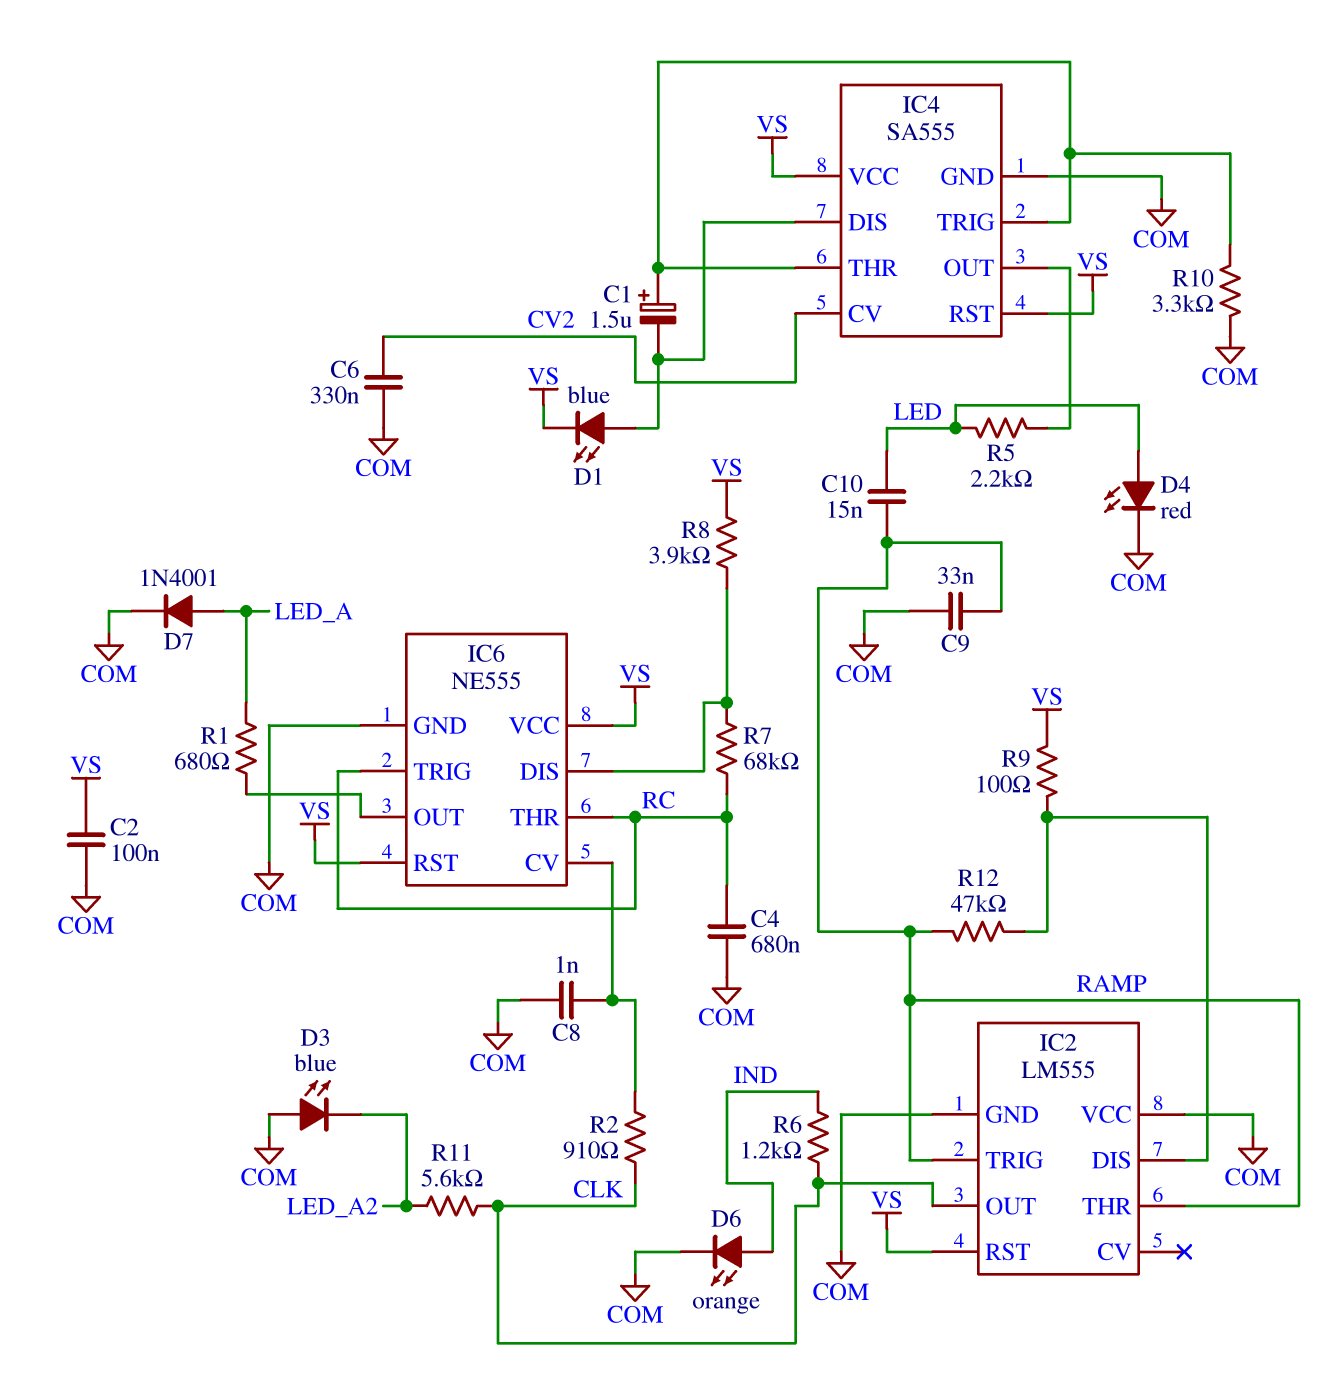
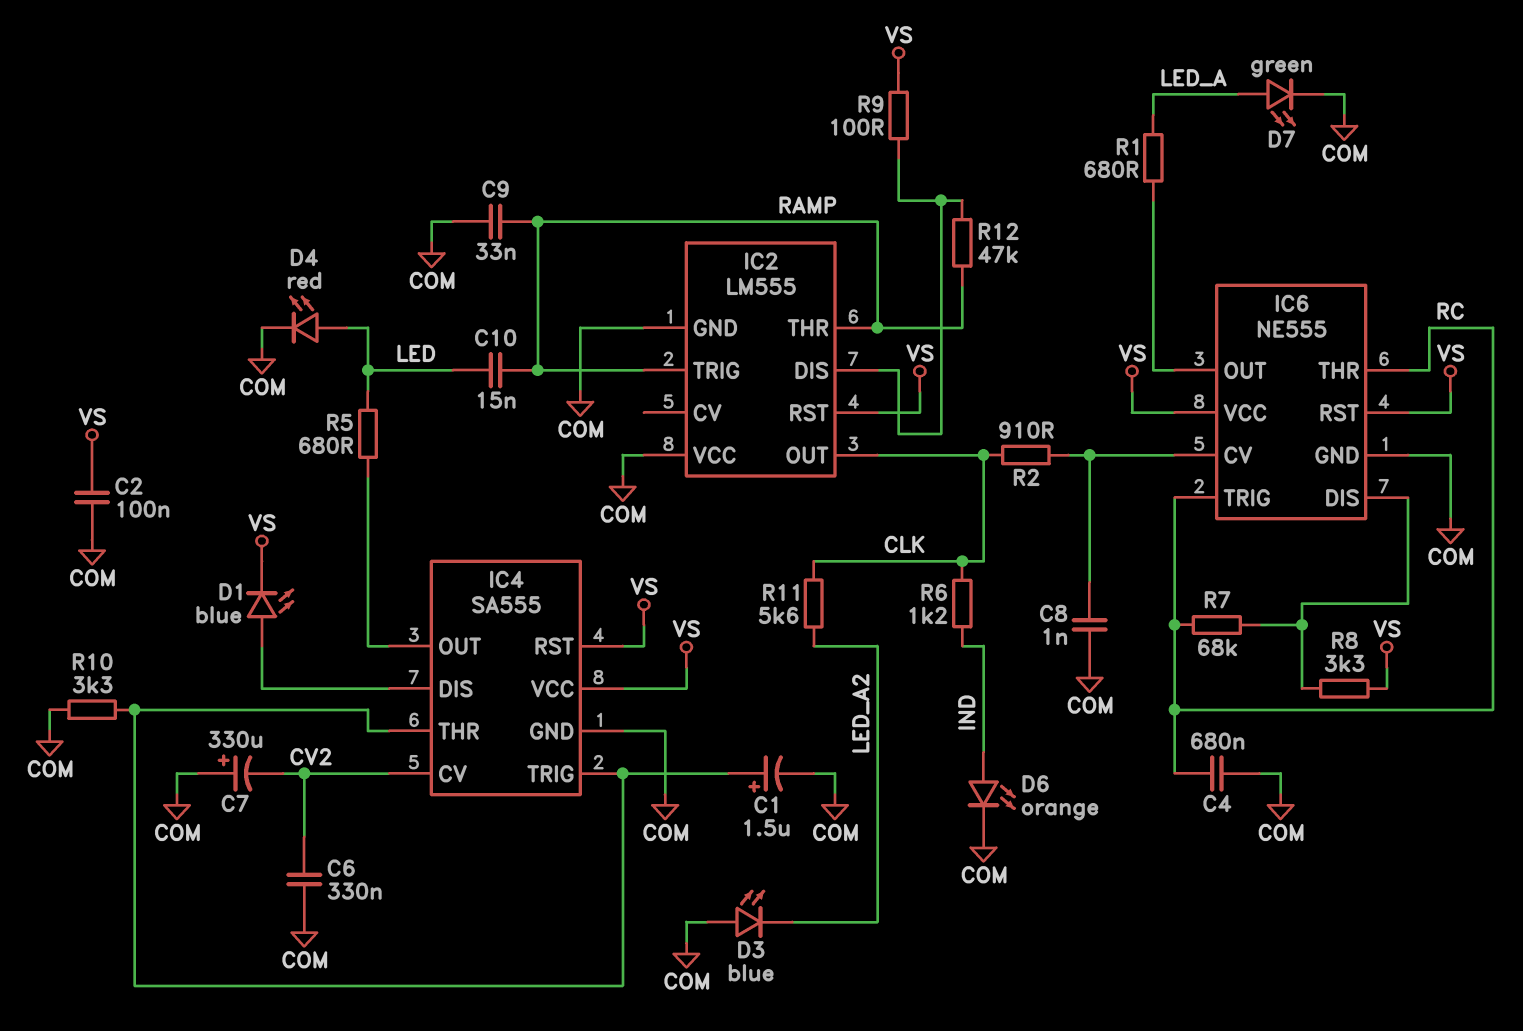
C1: 1.5uF (plus IC4/THR, minus IC4/DIS) -> 1.5uF (plus IC4/THR, minus COM)
C7: none -> 330uF (plus COM, minus CV2)
D7: diode 1N4001 (A LED_A, K COM) -> LED green (A LED_A, K COM)
R5: 2.2k (IC4/OUT, LED) -> 680 (IC4/OUT, LED)
R8: 3.9k (IC6/DIS, VS) -> 3.3k (IC6/DIS, VS)

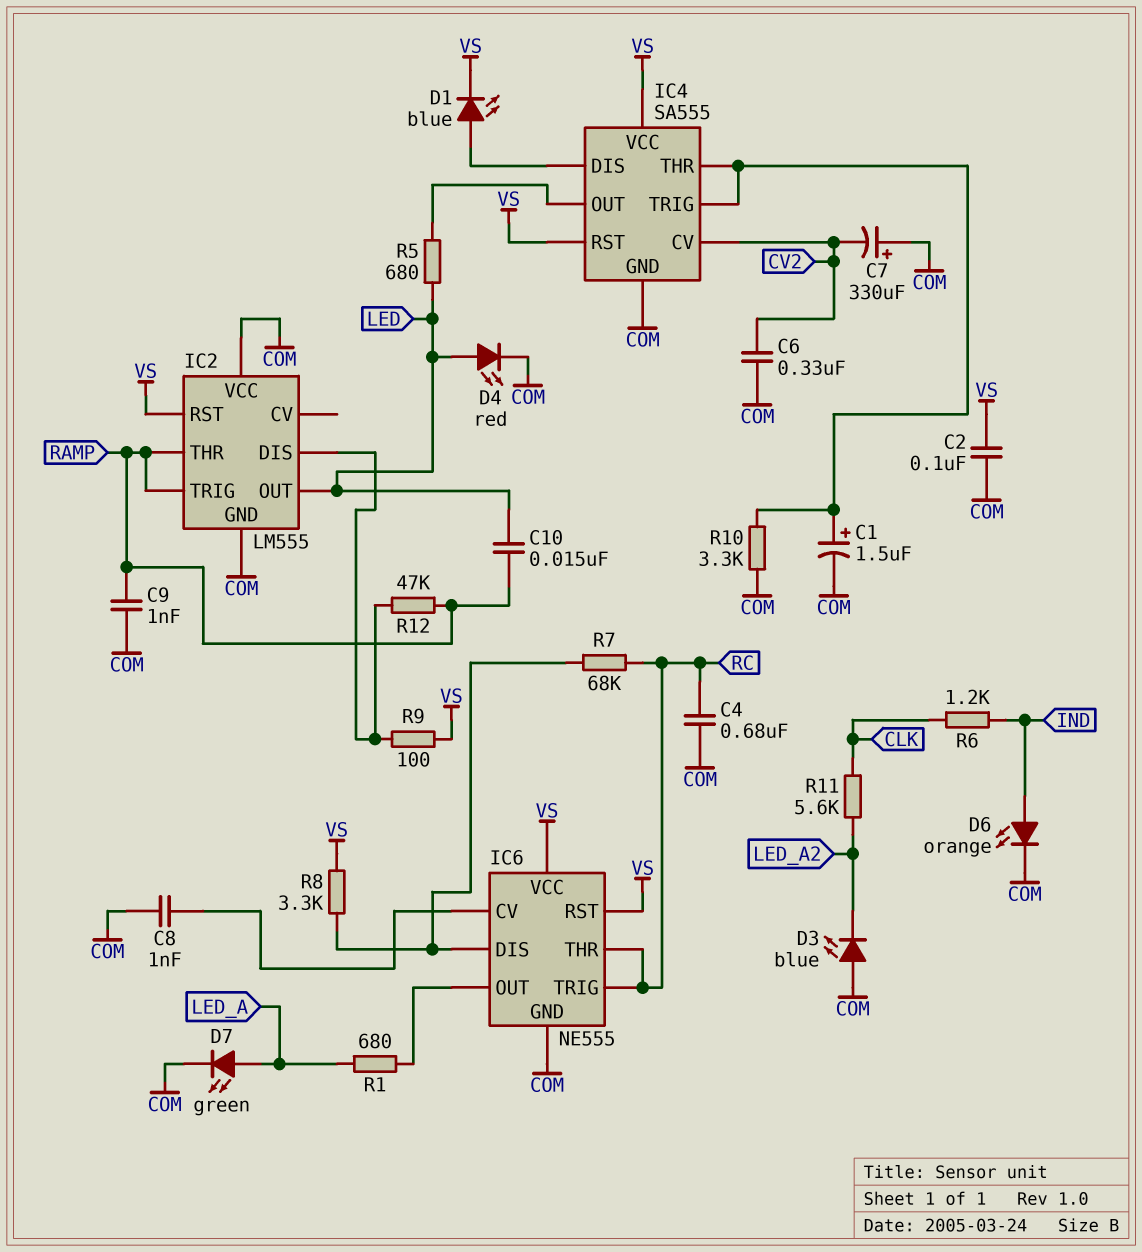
C9: 33nF (COM, RAMP) -> 1nF (COM, RAMP)
IC2 pin OUT: CLK -> LED
R2: 910 (CLK, IC6/CV) -> none

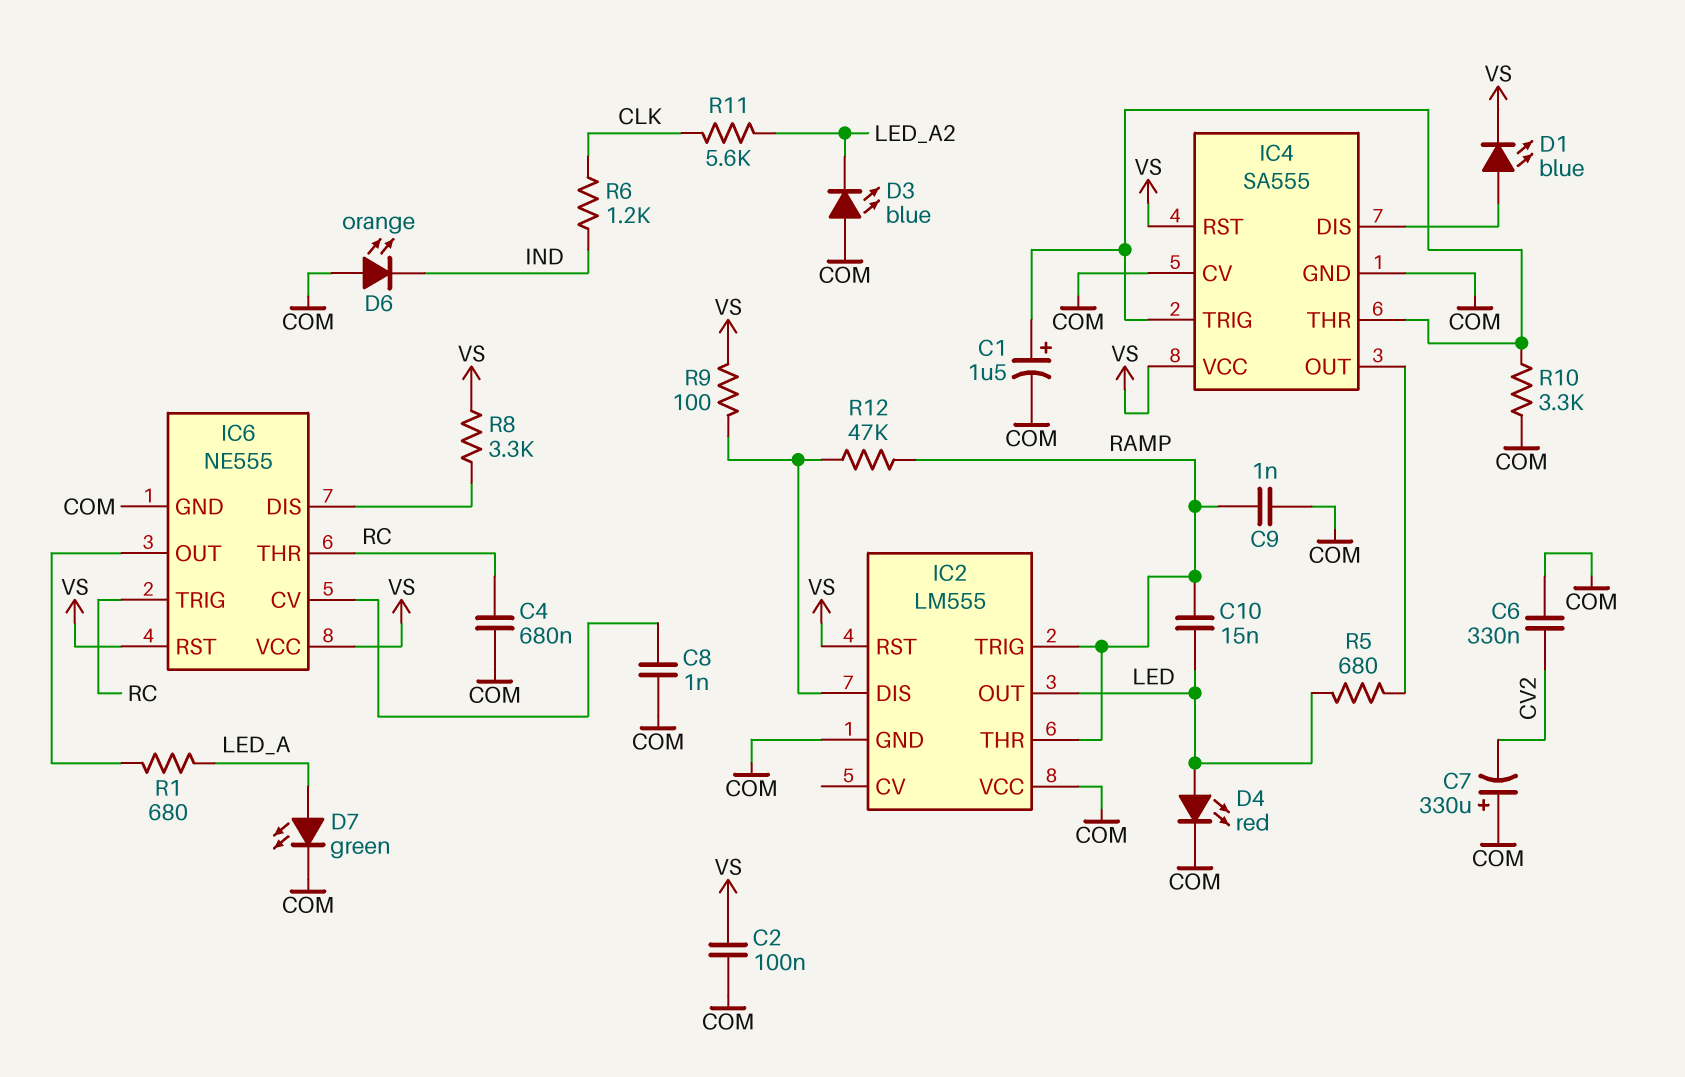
D6: LED orange (A IND, K COM) -> LED orange (A COM, K IND)
IC4 pin CV: CV2 -> COM
R7: 68k (IC6/DIS, RC) -> none

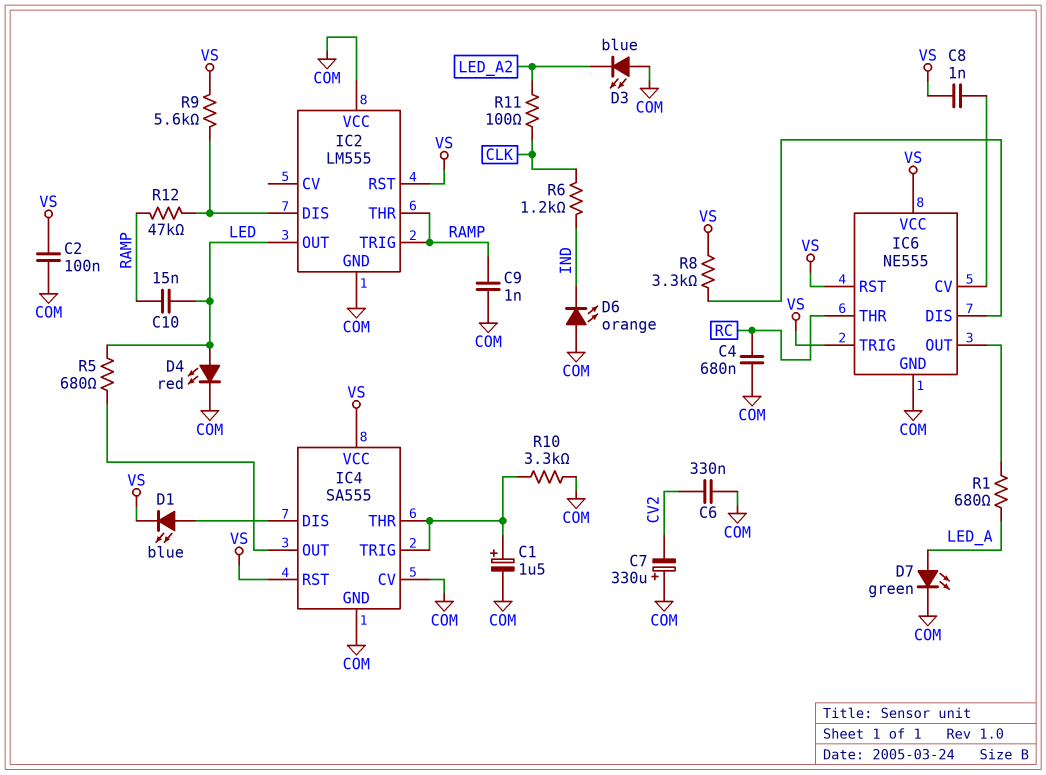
C8: 1nF (COM, IC6/CV) -> 1nF (IC6/CV, VS)
IC6 pin TRIG: RC -> VS
R9: 100 (IC2/DIS, VS) -> 5.6k (IC2/DIS, VS)
R11: 5.6k (CLK, LED_A2) -> 100 (CLK, LED_A2)

